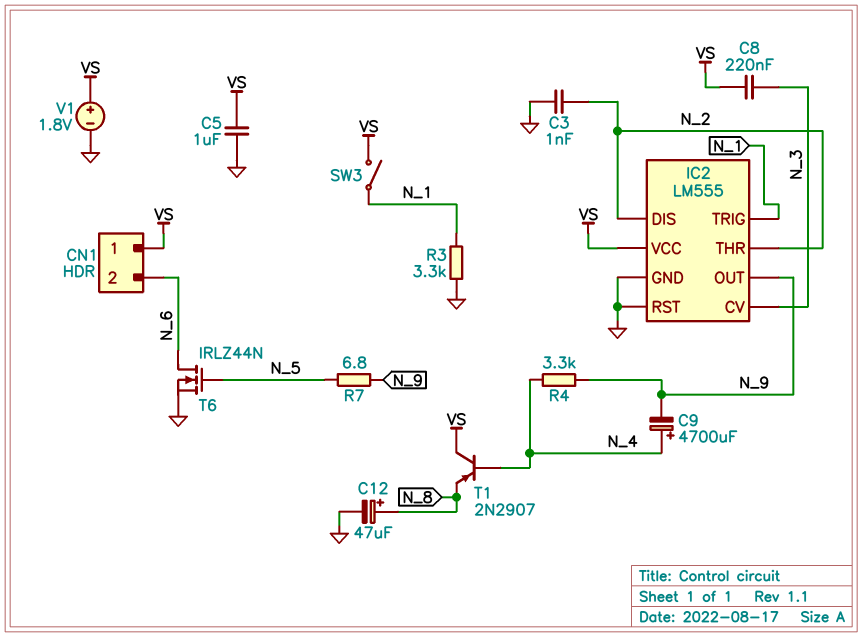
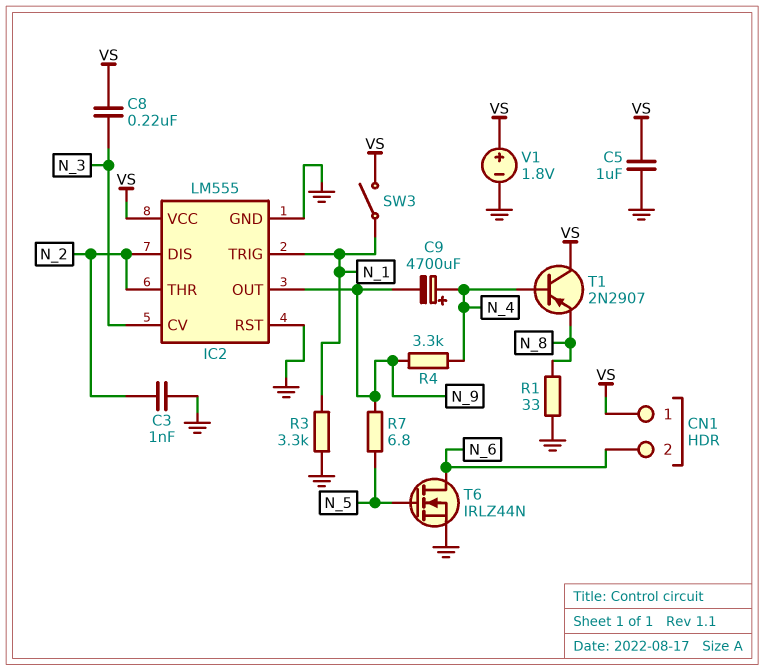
C12: 47uF (plus N_8, minus GND) -> none
R1: none -> 33 (GND, N_8)

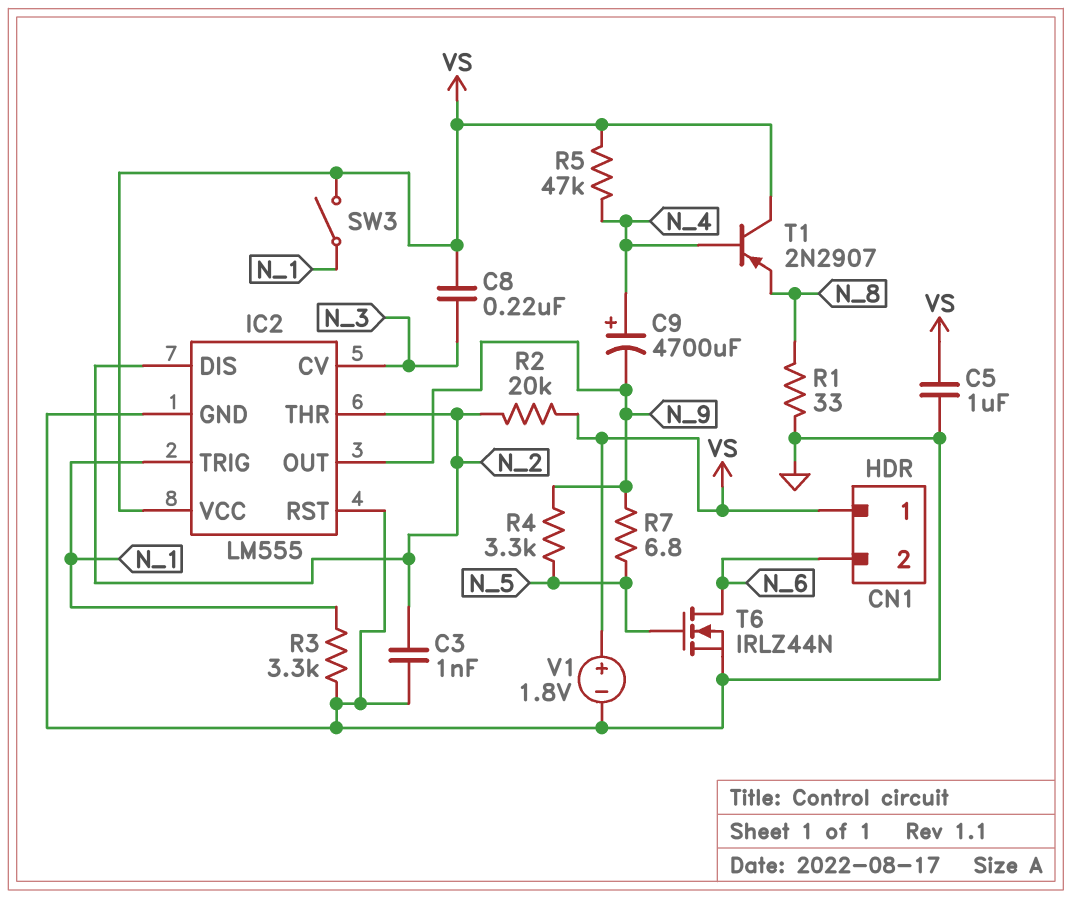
R2: none -> 20k (N_2, VS)
R4: 3.3k (N_4, N_9) -> 3.3k (N_5, N_9)
R5: none -> 47k (N_4, VS)

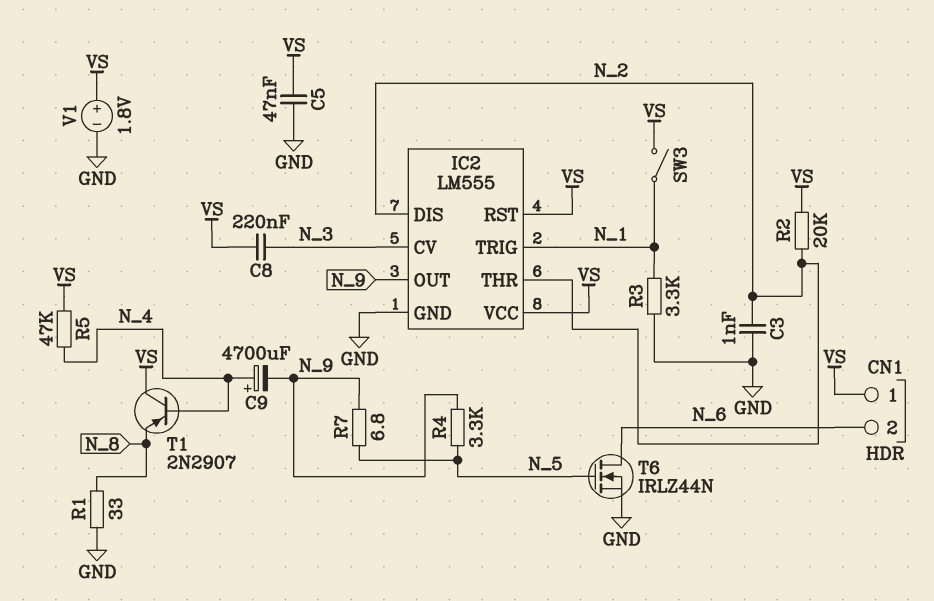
C5: 1uF (GND, VS) -> 47nF (GND, VS)
IC2 pin RST: GND -> VS

